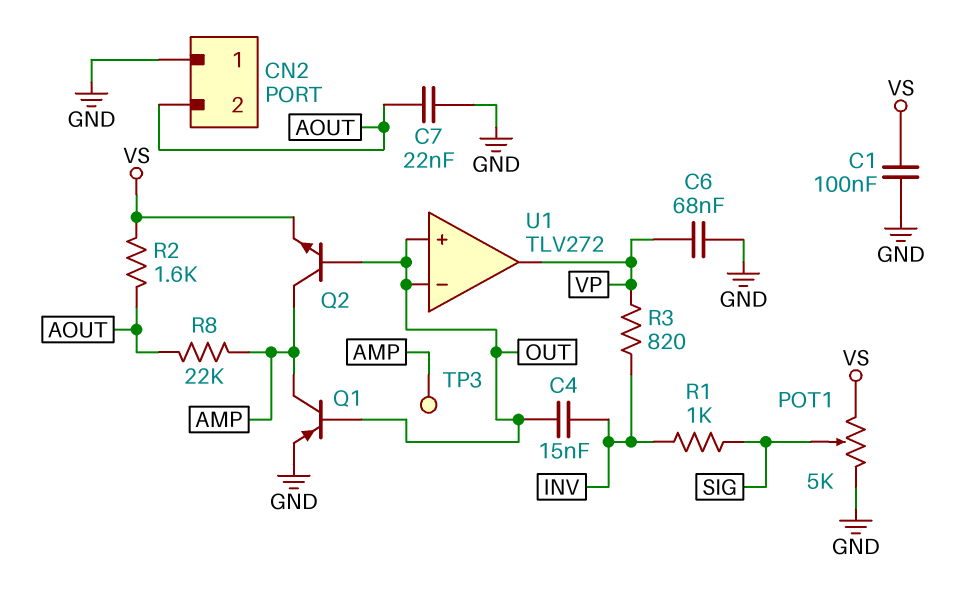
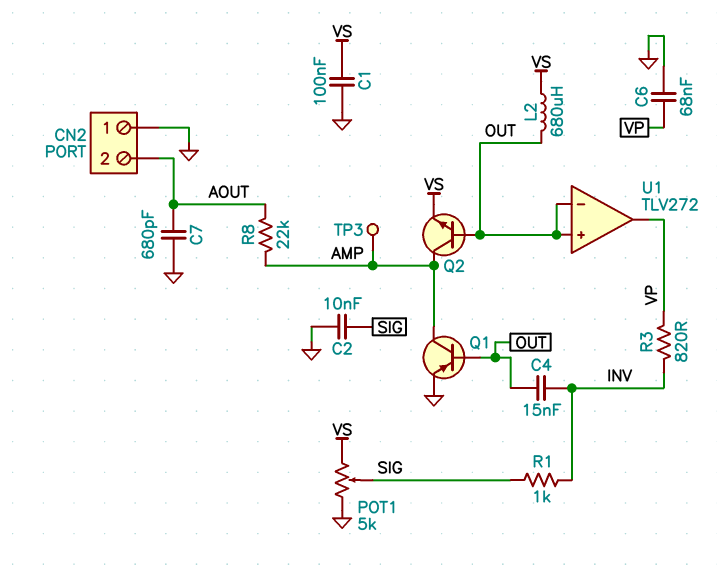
C2: none -> 10nF (GND, SIG)
C7: 22nF (AOUT, GND) -> 680pF (AOUT, GND)
L2: none -> 680uH (OUT, VS)
R2: 1.6k (AOUT, VS) -> none

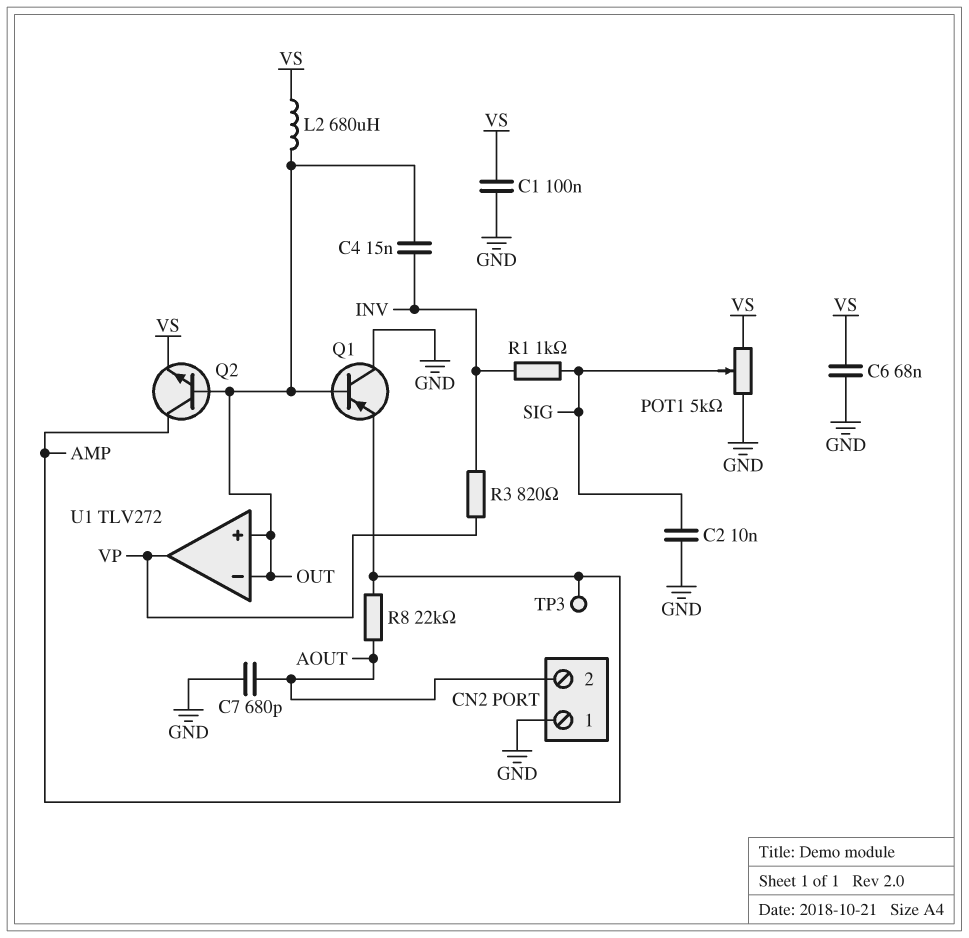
C6: 68nF (GND, VP) -> 68nF (GND, VS)
Q1: PNP (B OUT, C AMP, E GND) -> PNP (B OUT, C GND, E AMP)

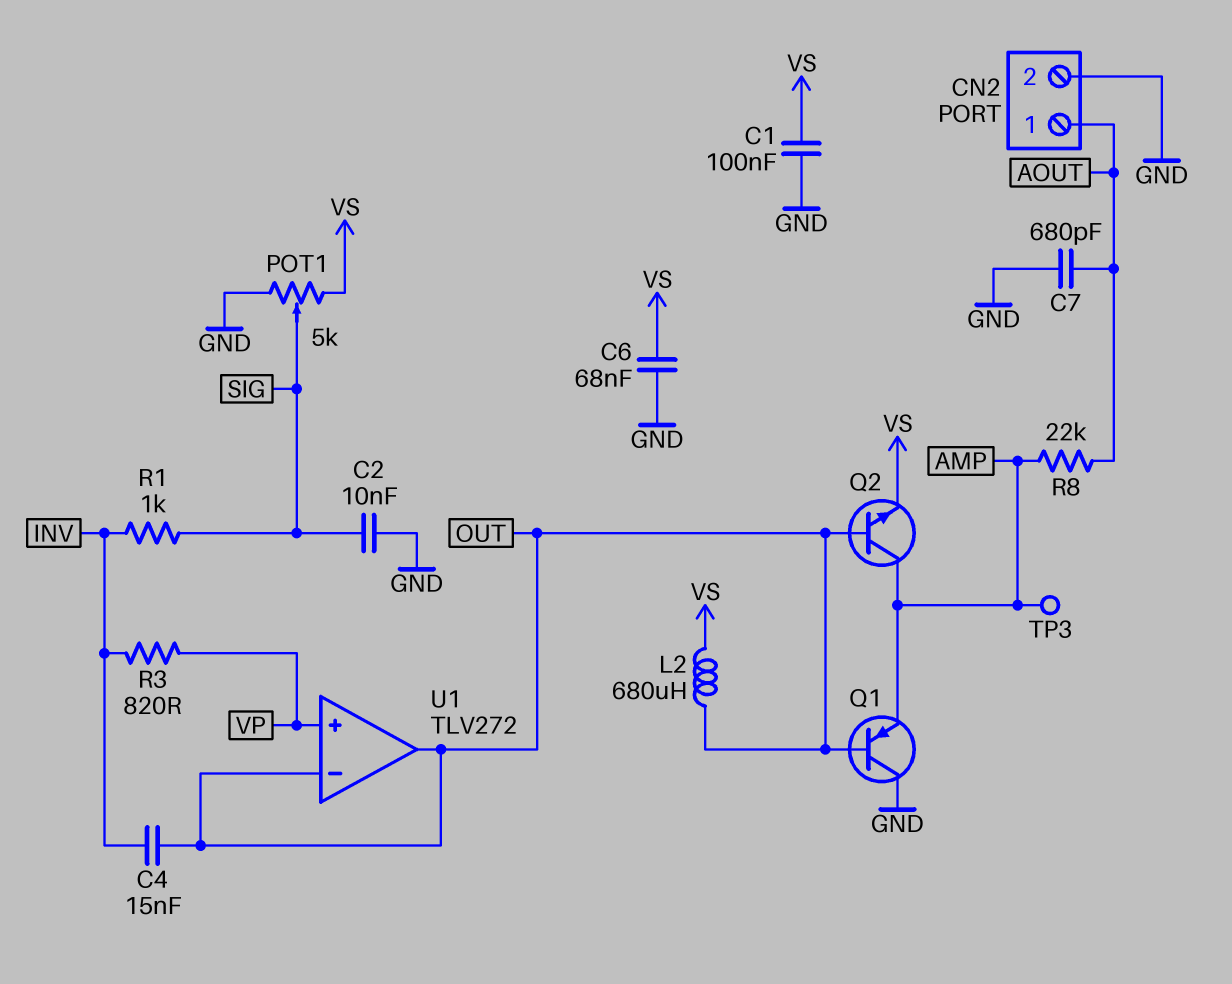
CN2 pin 1: GND -> AOUT
CN2 pin 2: AOUT -> GND
U1 pin in+: OUT -> VP
U1 pin out: VP -> OUT

